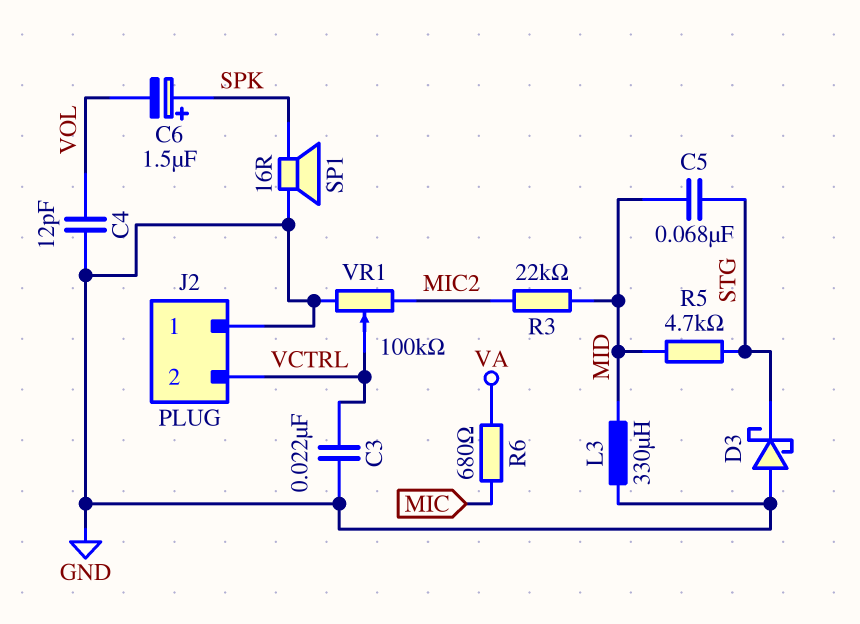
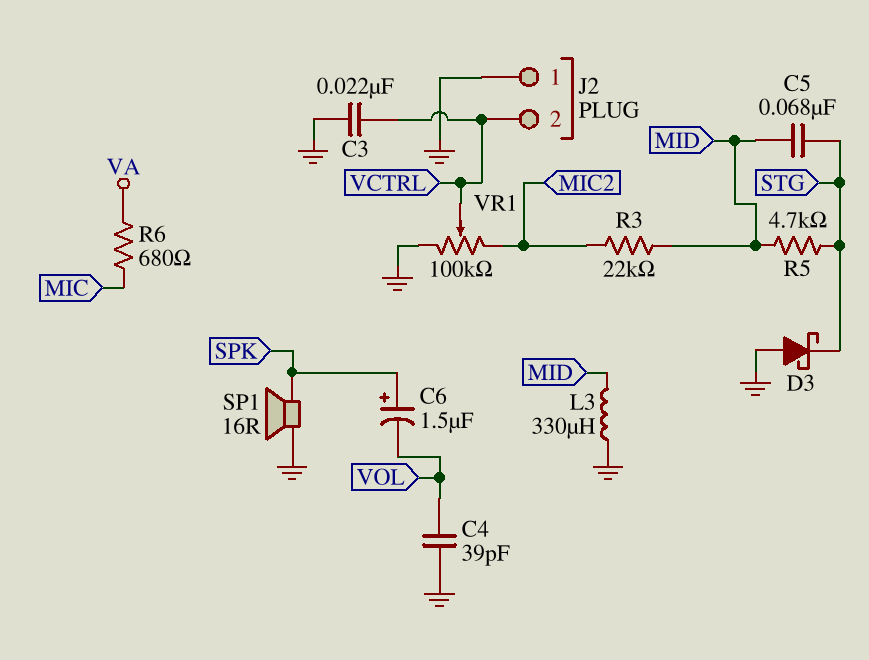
C4: 12pF (GND, VOL) -> 39pF (GND, VOL)

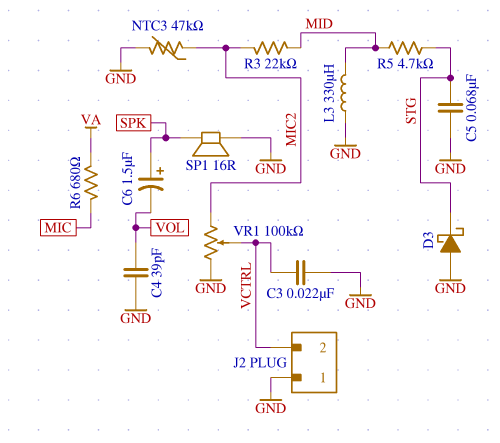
C5: 68nF (MID, STG) -> 68nF (GND, STG)
NTC3: none -> 47k (GND, MIC2)

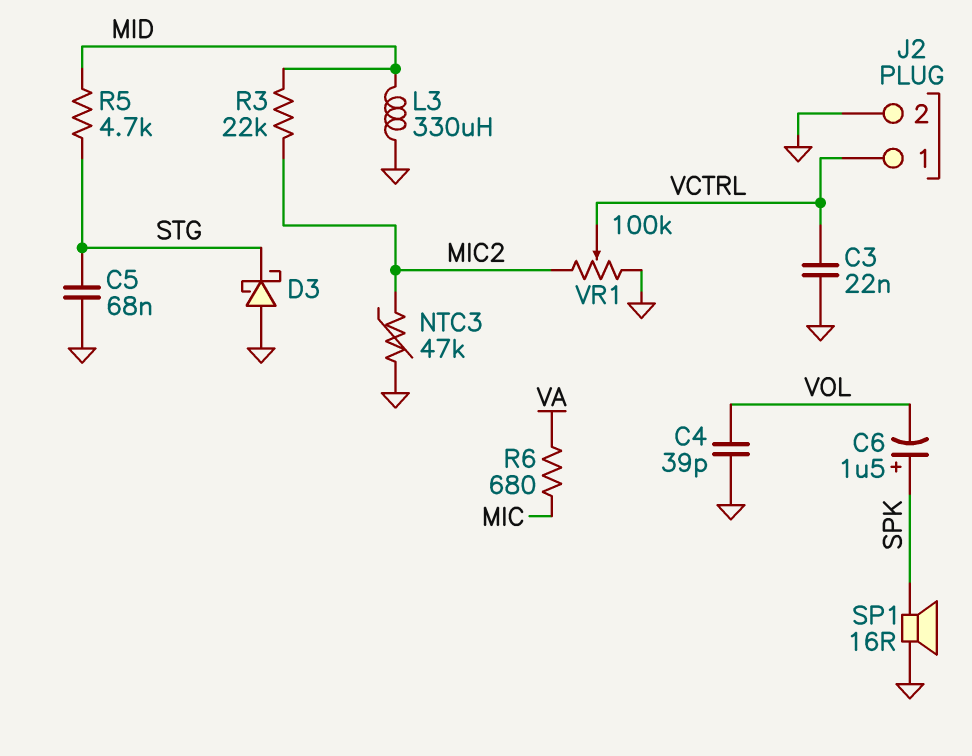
J2 pin 1: GND -> VCTRL
J2 pin 2: VCTRL -> GND

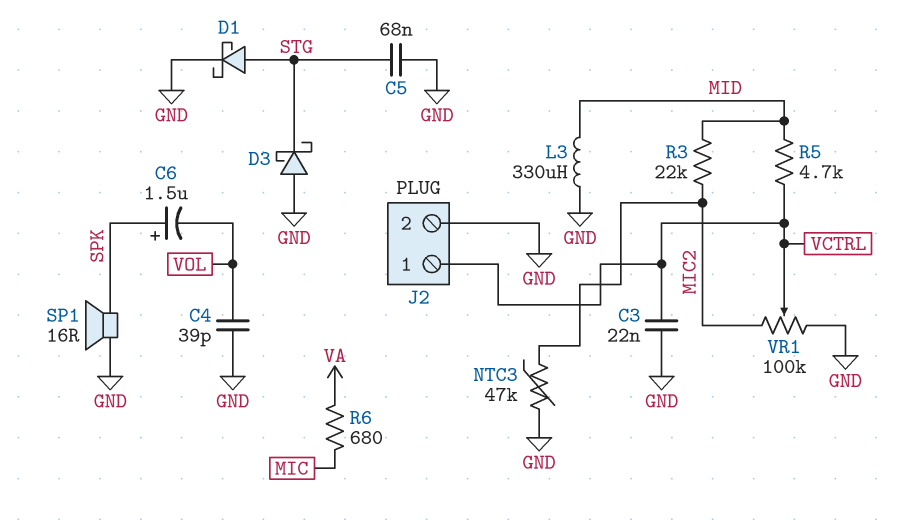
D1: none -> schottky (A STG, K GND)
R5: 4.7k (MID, STG) -> 4.7k (MID, VCTRL)

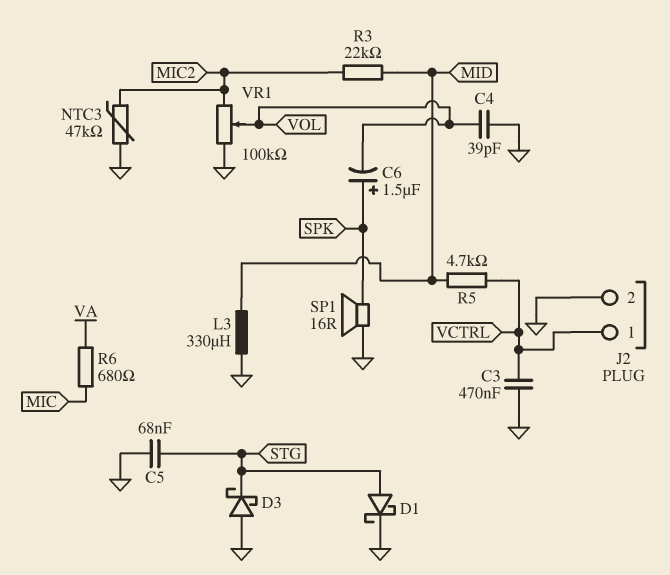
C3: 22nF (GND, VCTRL) -> 470nF (GND, VCTRL)
VR1: 100k (GND, MIC2, wiper VCTRL) -> 100k (GND, MIC2, wiper VOL)

